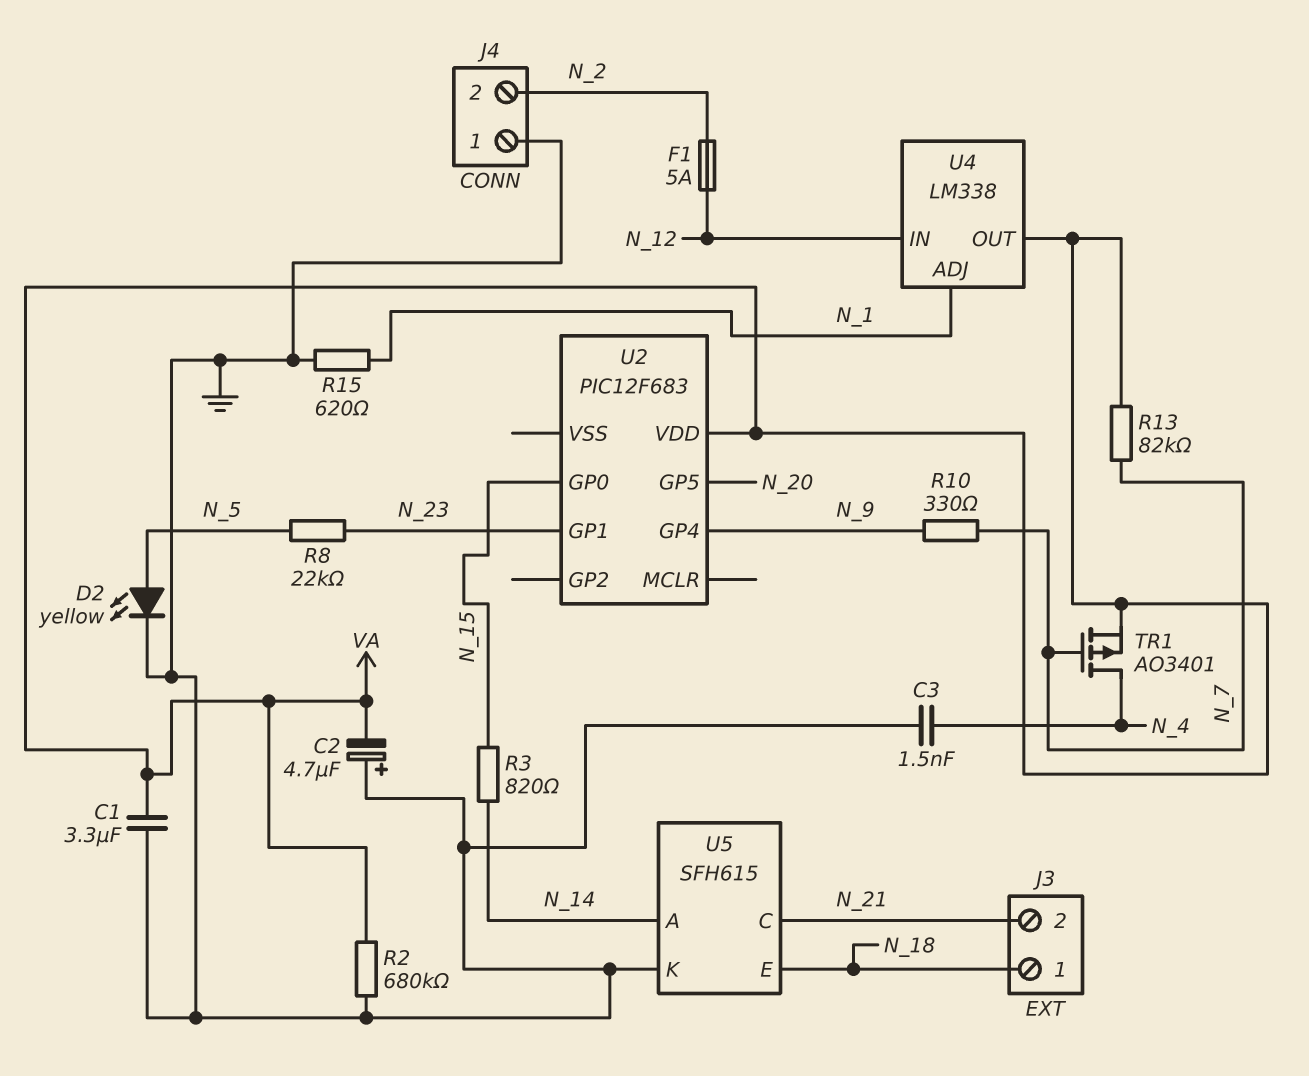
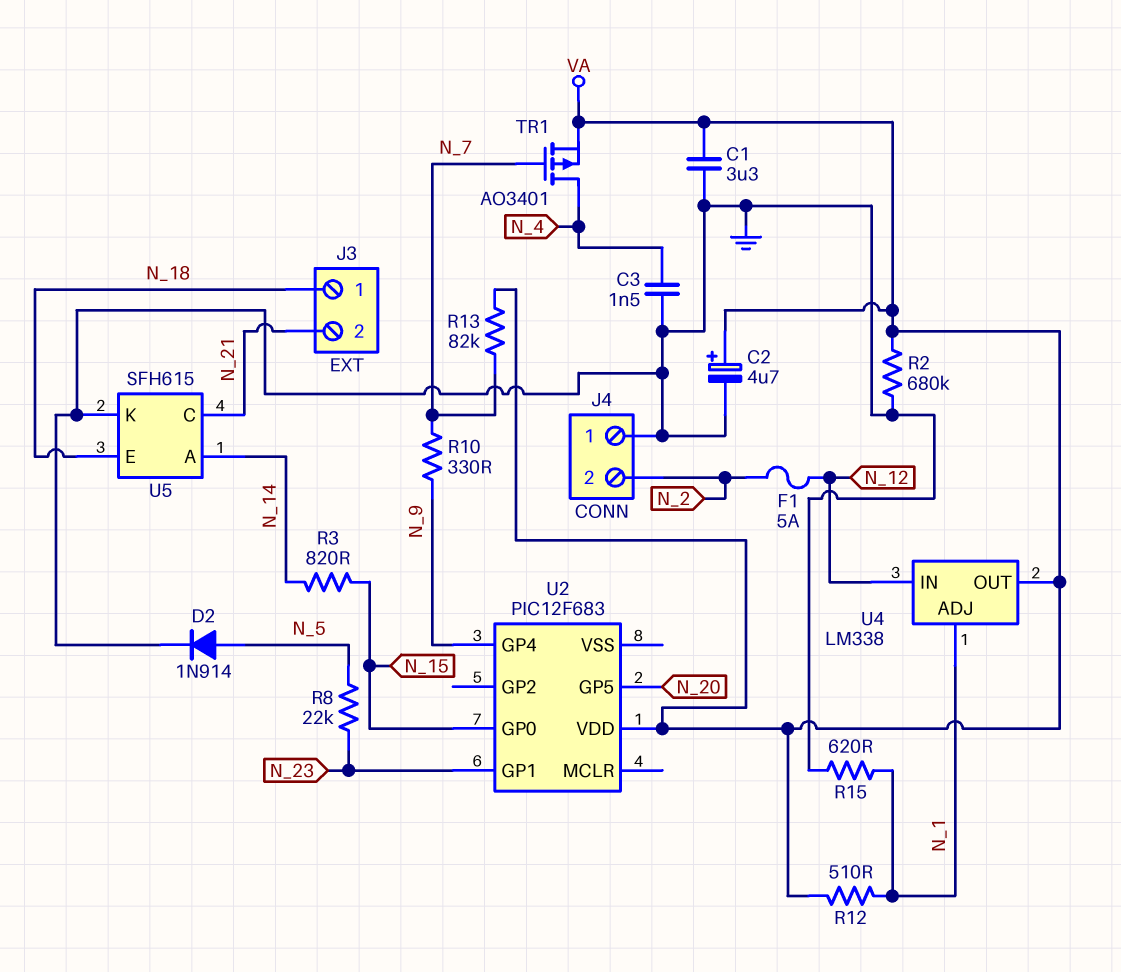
C2: 4.7uF (plus GND, minus VA) -> 4.7uF (plus VA, minus GND)
D2: LED yellow (A N_5, K GND) -> diode 1N914 (A N_5, K GND)
R12: none -> 510 (N_1, VA)

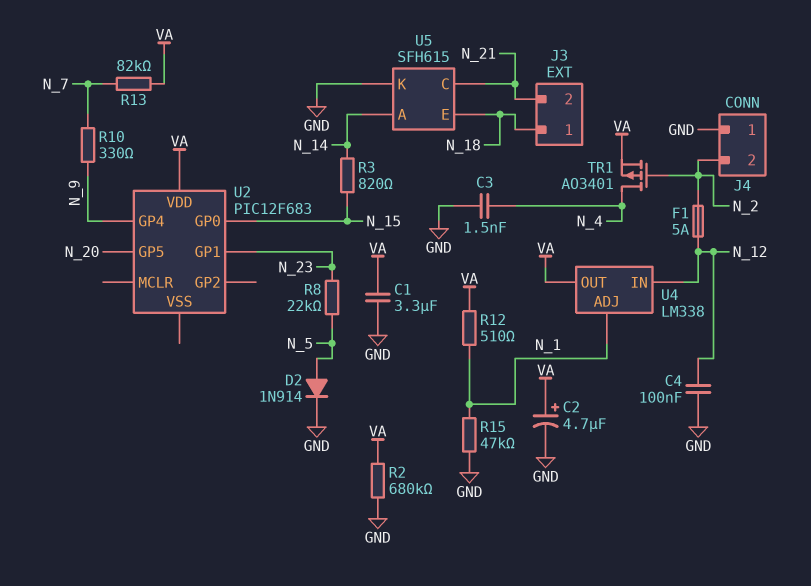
C4: none -> 100nF (GND, N_12)
R15: 620 (GND, N_1) -> 47k (GND, N_1)
TR1: PMOS AO3401 (G N_7, D N_4, S VA) -> PMOS AO3401 (G N_2, D N_4, S VA)

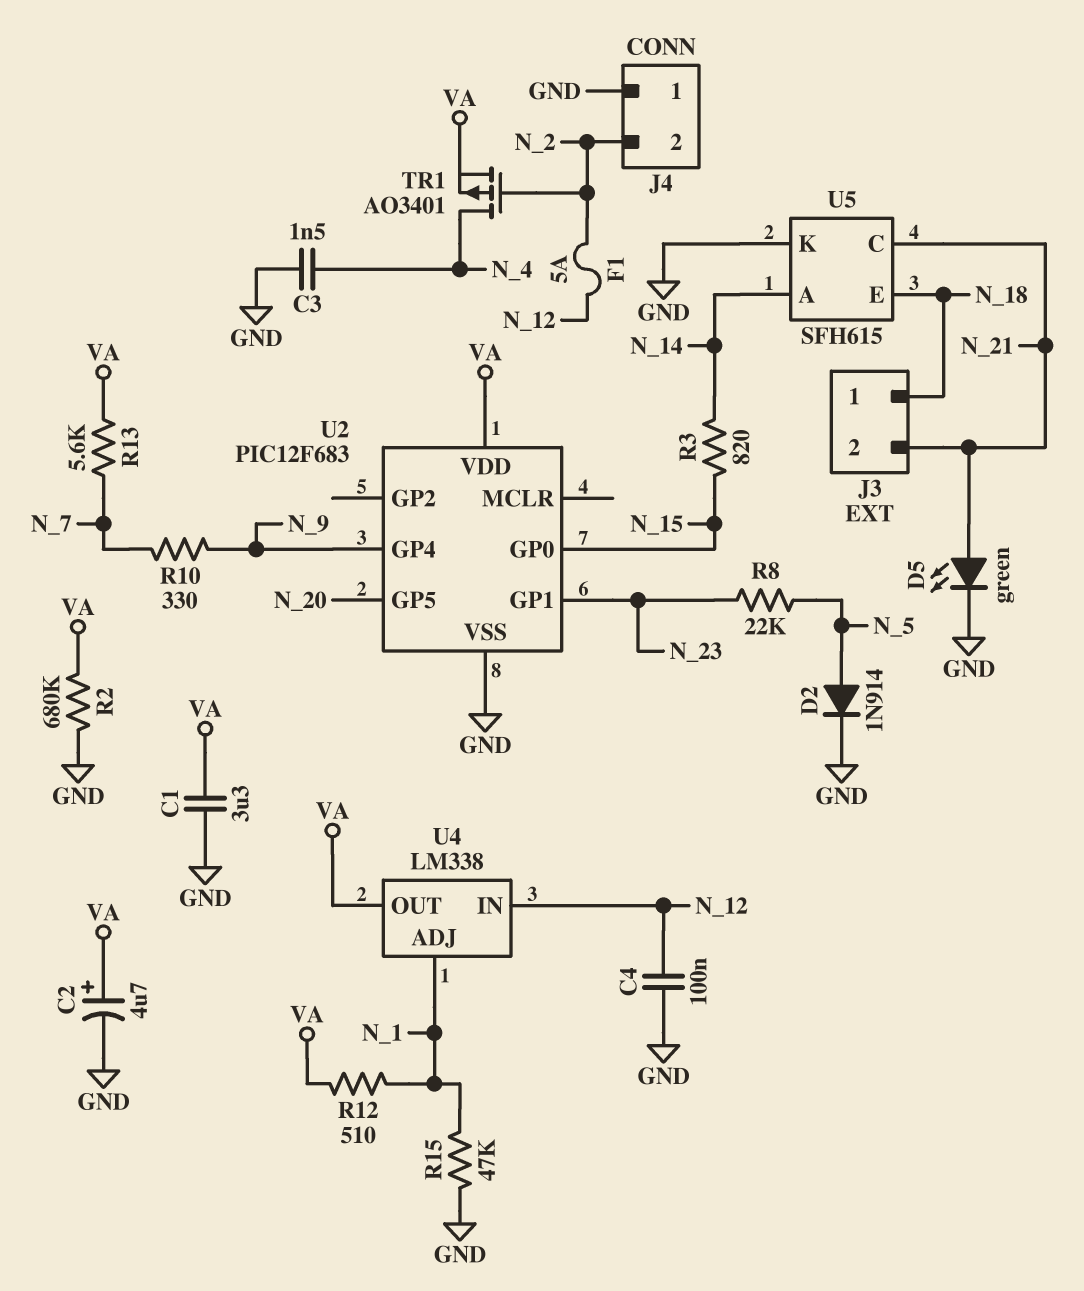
D5: none -> LED green (A N_21, K GND)
R13: 82k (N_7, VA) -> 5.6k (N_7, VA)
U2 pin VSS: none -> GND

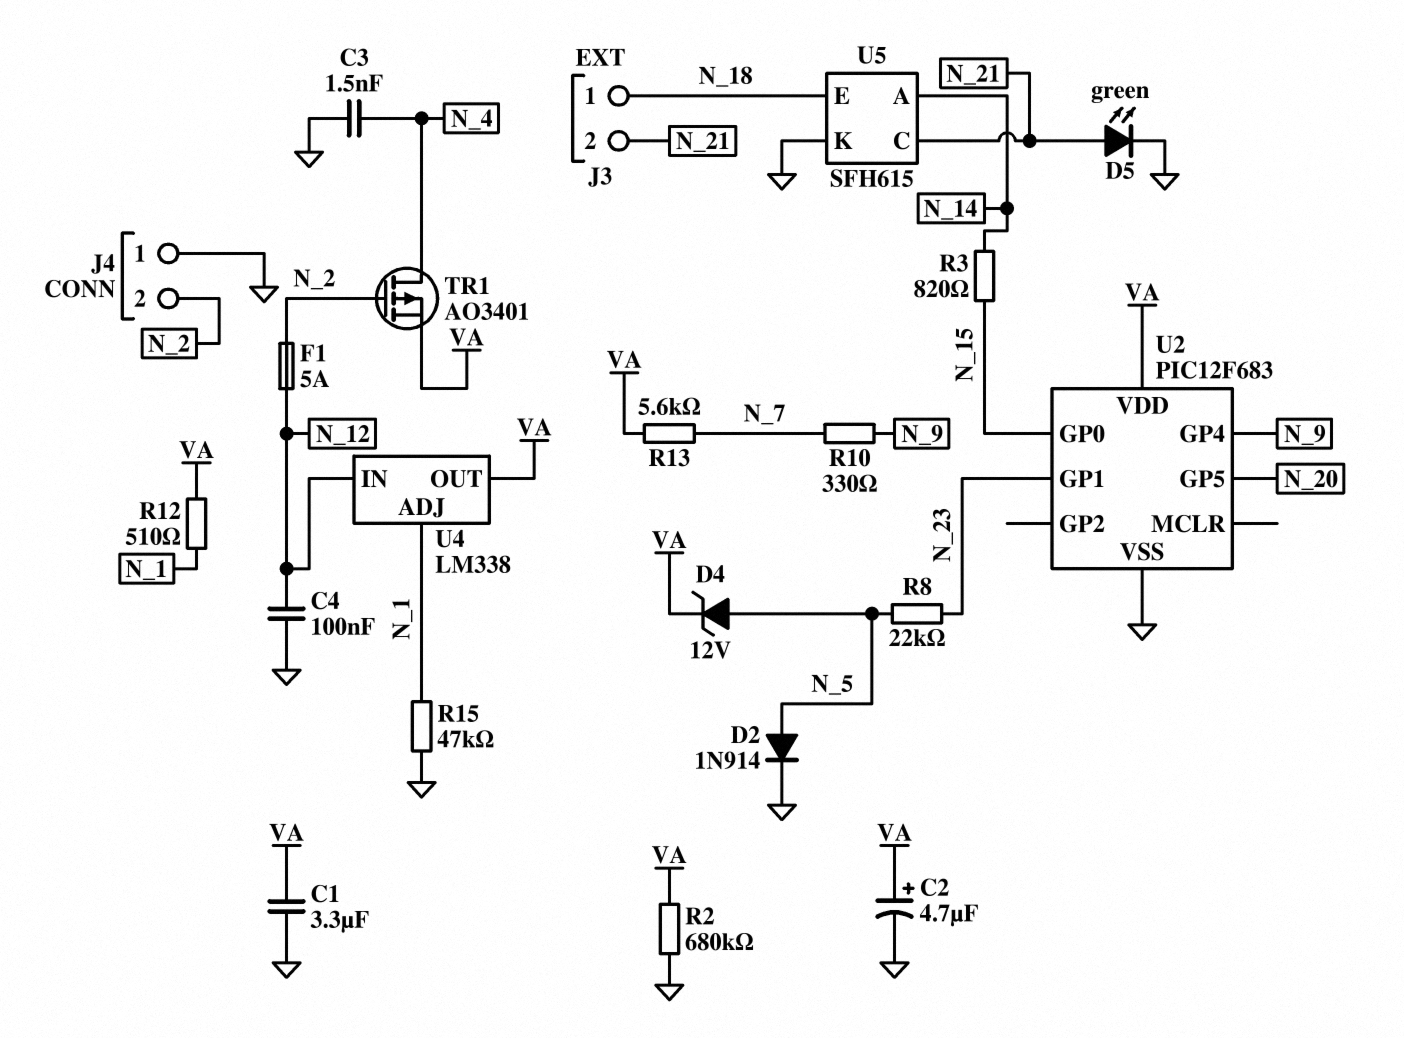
D4: none -> zener 12V (A N_5, K VA)

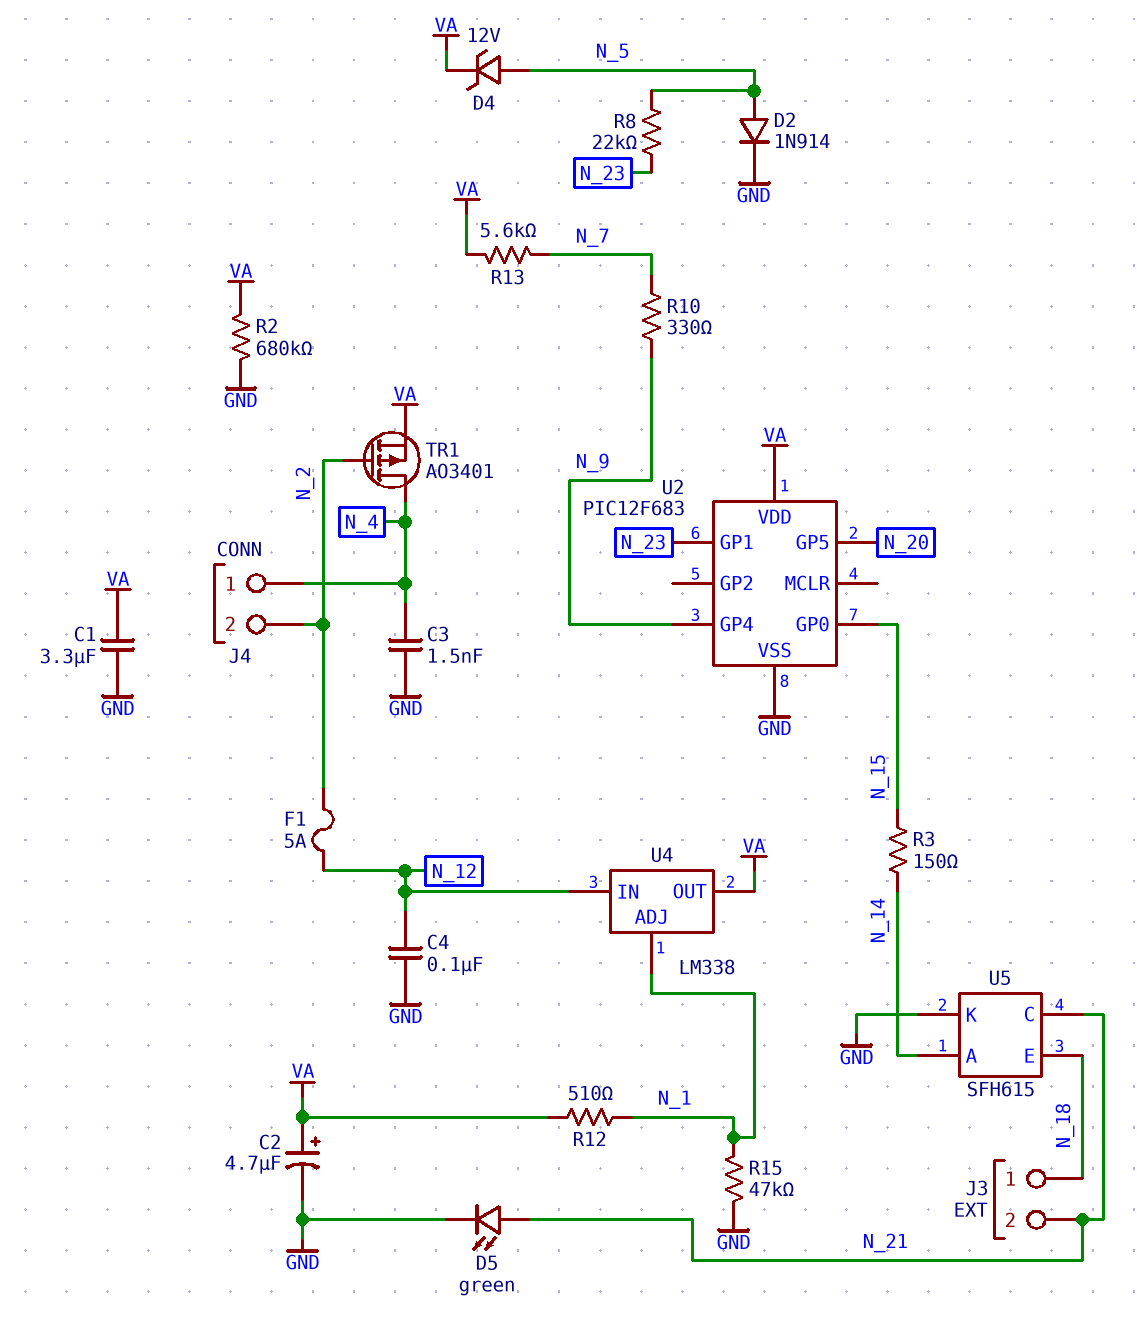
J4 pin 1: GND -> N_4
R3: 820 (N_14, N_15) -> 150 (N_14, N_15)

